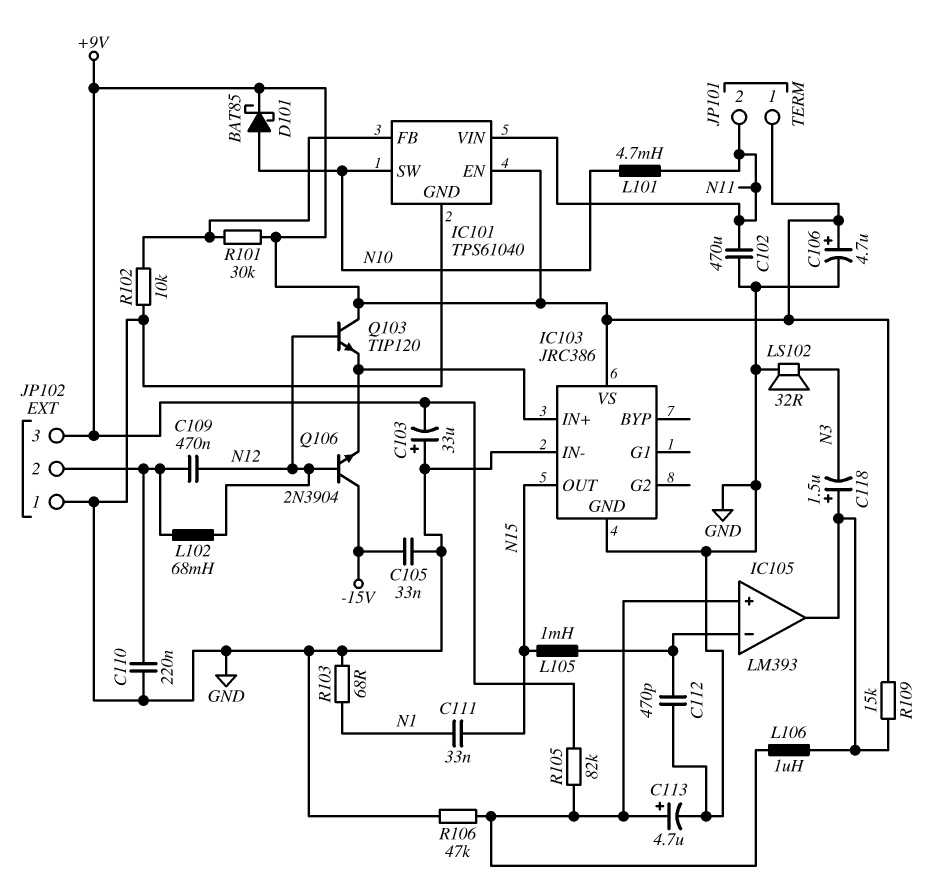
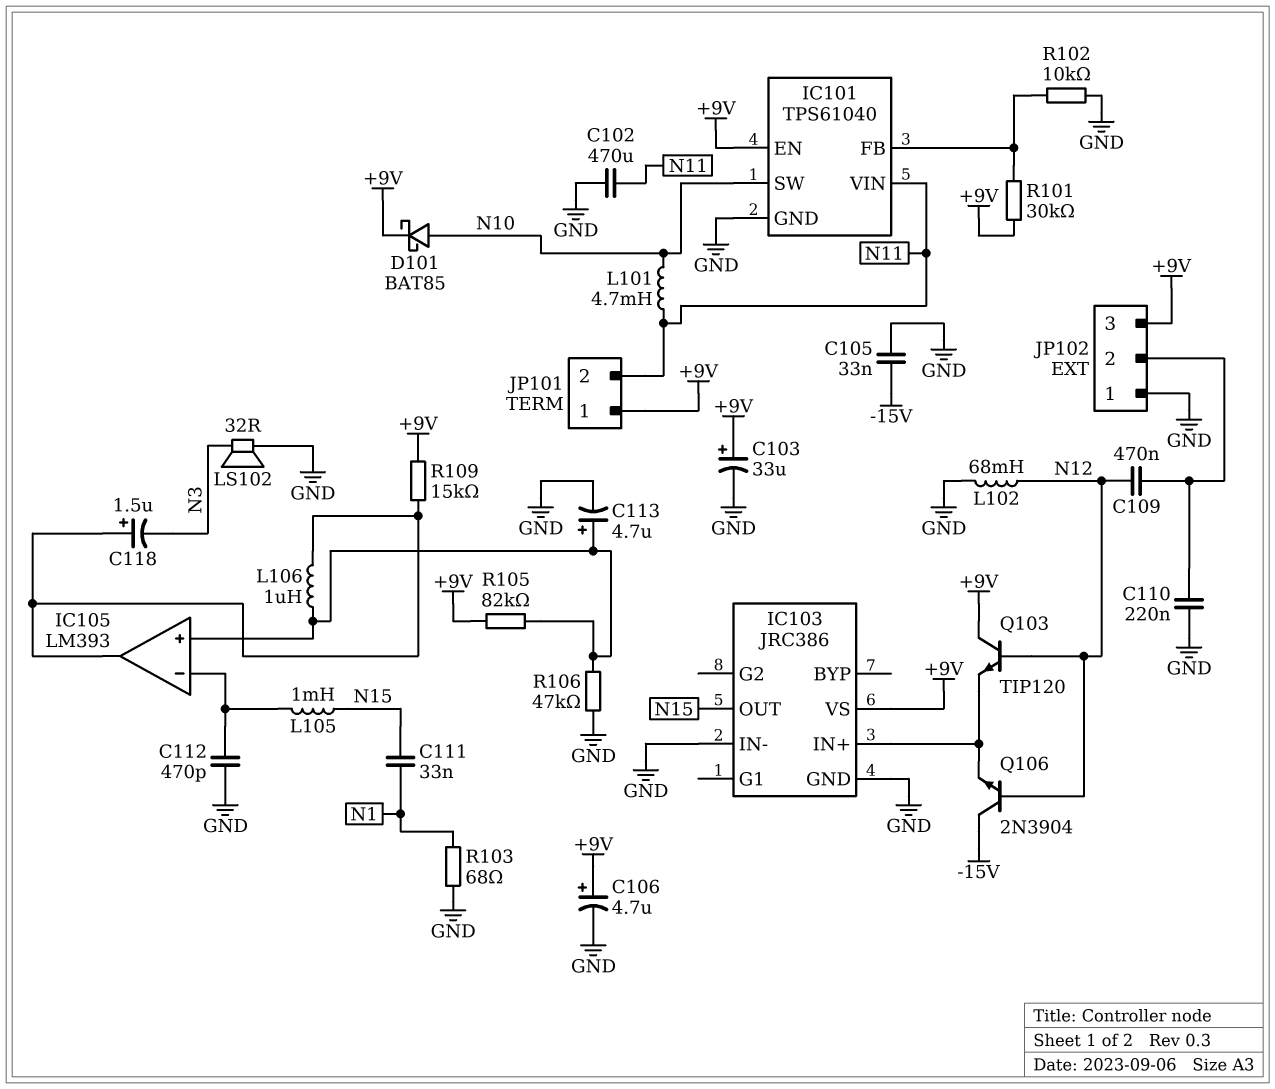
C103: 33uF (plus GND, minus +9V) -> 33uF (plus +9V, minus GND)
L102: 68mH (JP102/2, N12) -> 68mH (GND, N12)

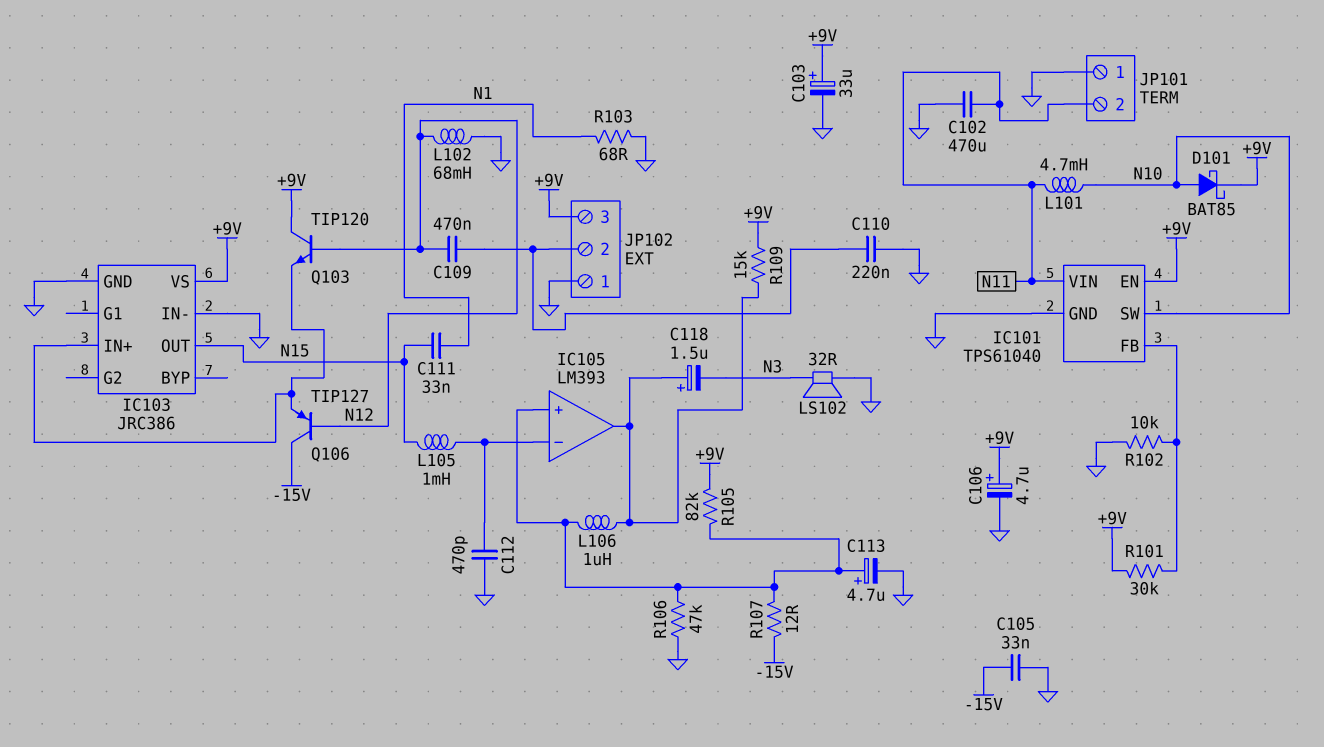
JP101 pin 1: +9V -> GND
Q106: NPN 2N3904 (B N12, C -15V, E IC103/IN+) -> PNP TIP127 (B N12, C -15V, E IC103/IN+)
R107: none -> 12 (-15V, IC105/in+)

